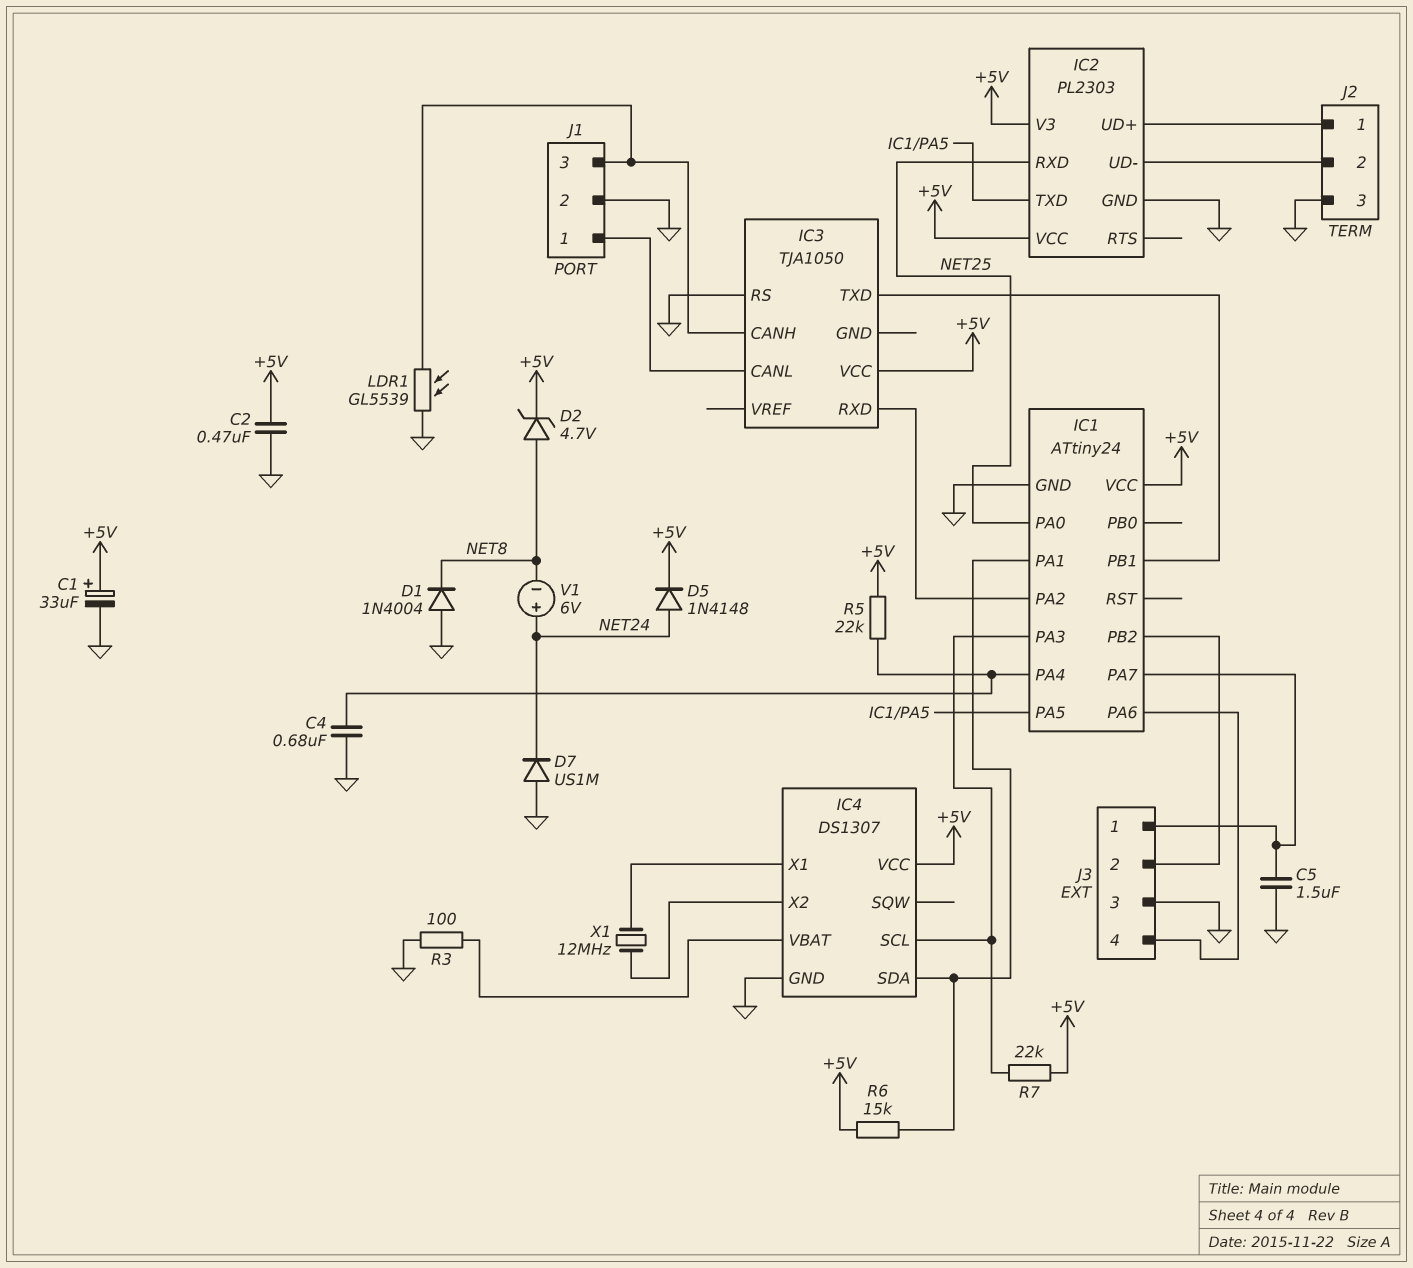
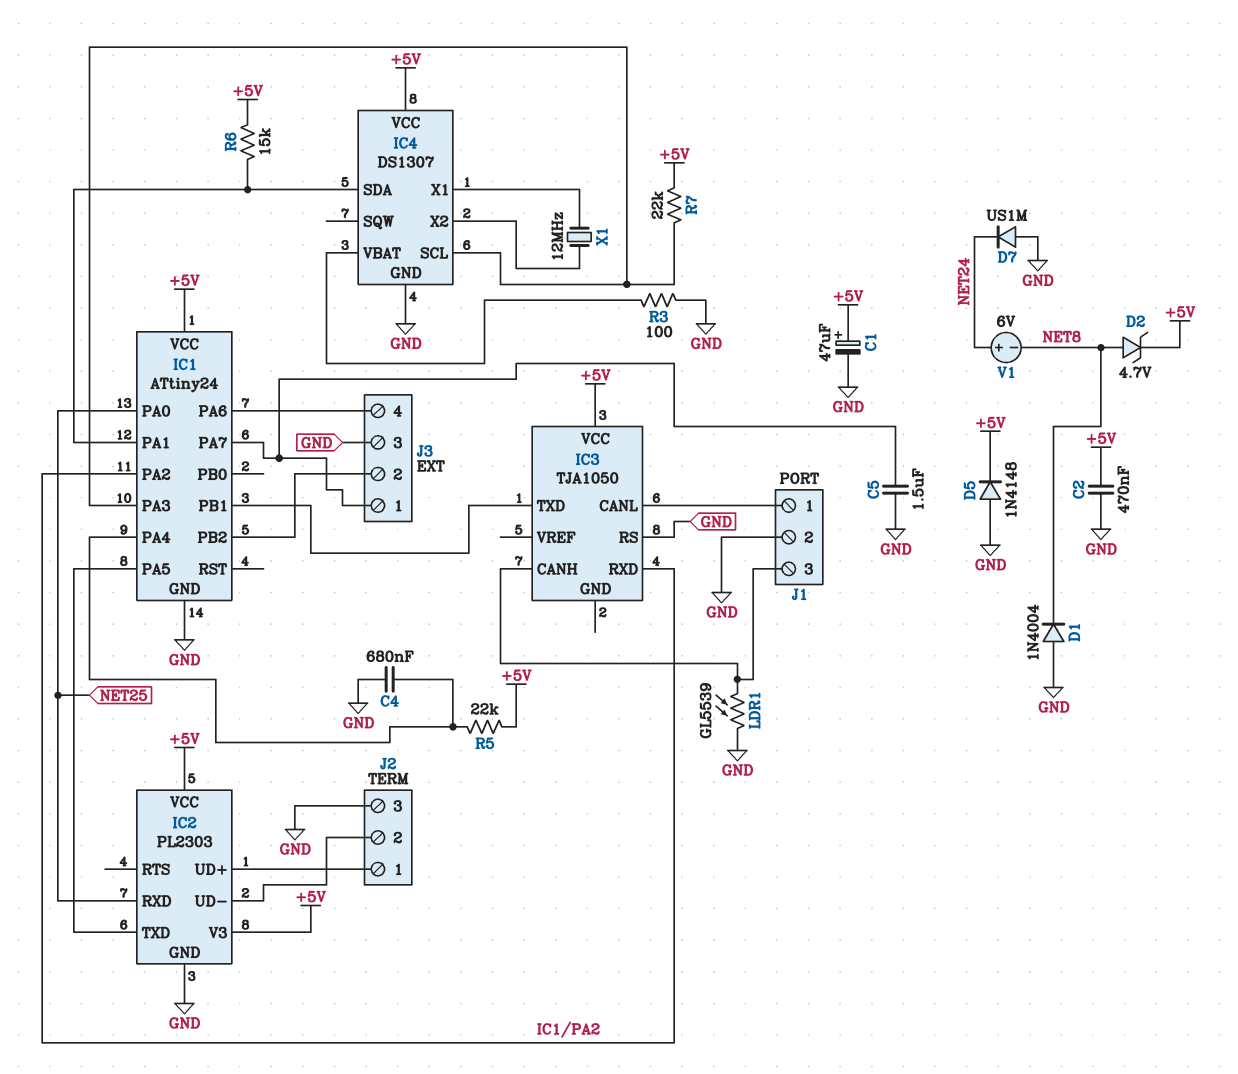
C1: 33uF (plus +5V, minus GND) -> 47uF (plus +5V, minus GND)
D5: diode 1N4148 (A NET24, K +5V) -> diode 1N4148 (A GND, K +5V)

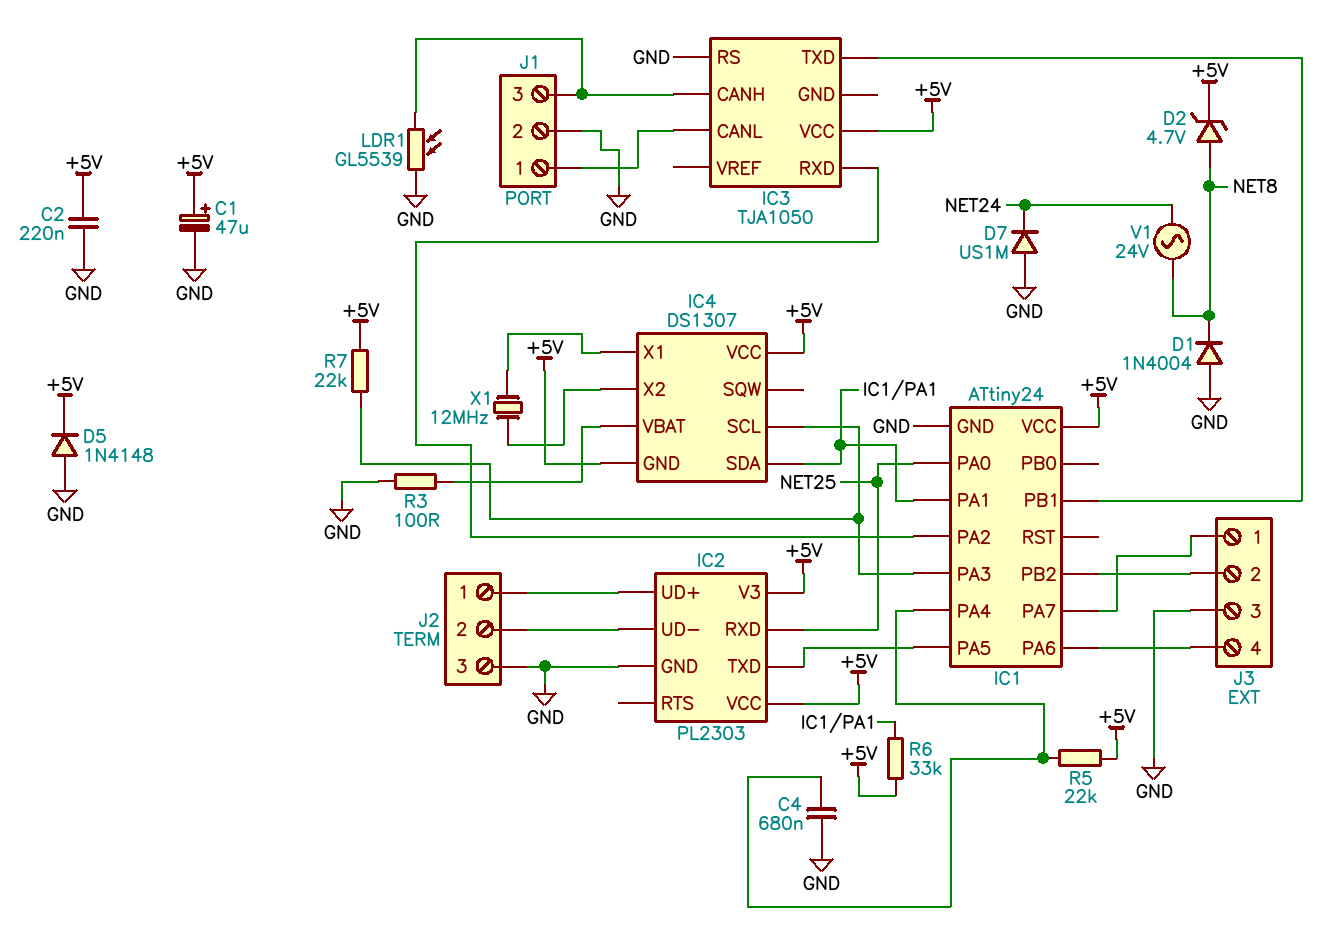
C2: 470nF (+5V, GND) -> 220nF (+5V, GND)
C5: 1.5uF (GND, IC1/PA7) -> none
IC4 pin GND: GND -> +5V
R6: 15k (+5V, IC1/PA1) -> 33k (+5V, IC1/PA1)
V1: 6V (plus NET24, minus NET8) -> AC 24V (NET8, NET24)

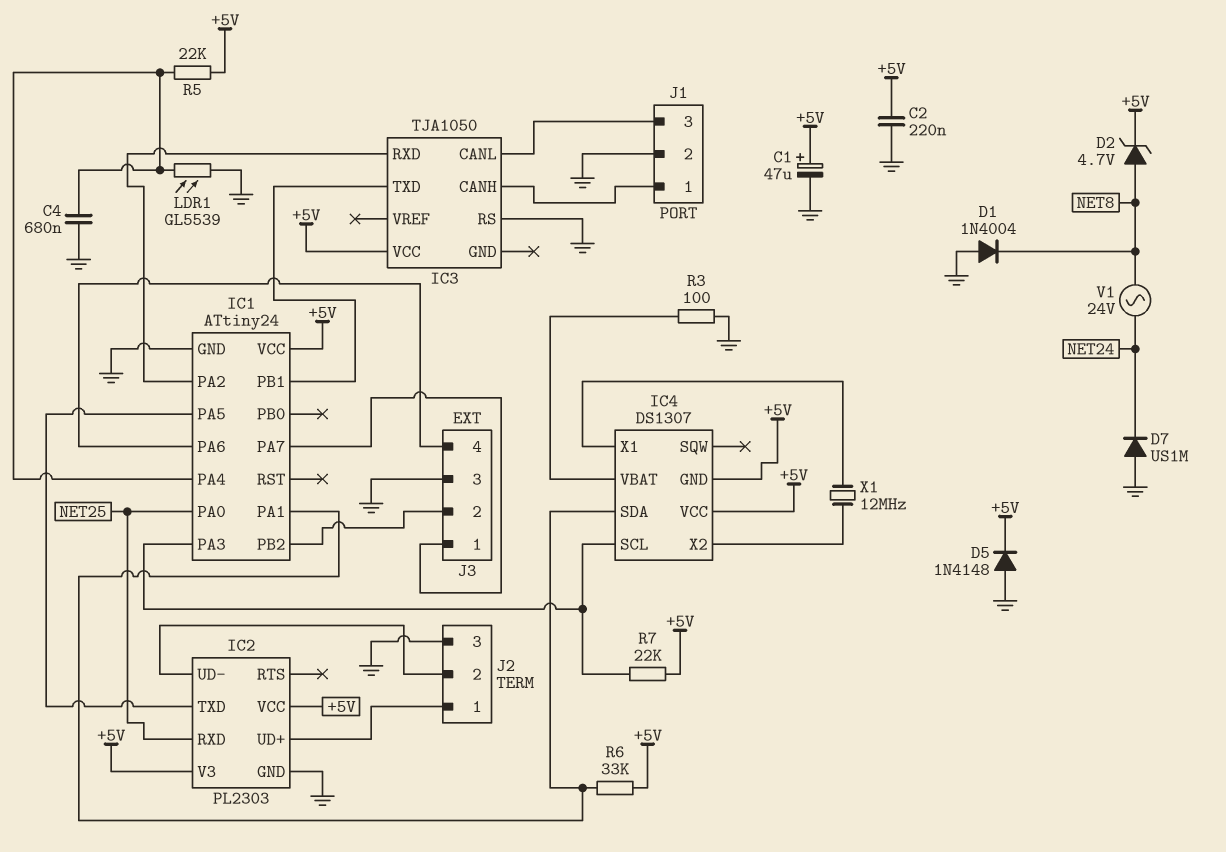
J1 pin 1: IC3/CANL -> IC3/CANH
J1 pin 3: IC3/CANH -> IC3/CANL
LDR1: GL5539 (GND, IC3/CANH) -> GL5539 (GND, IC1/PA4)

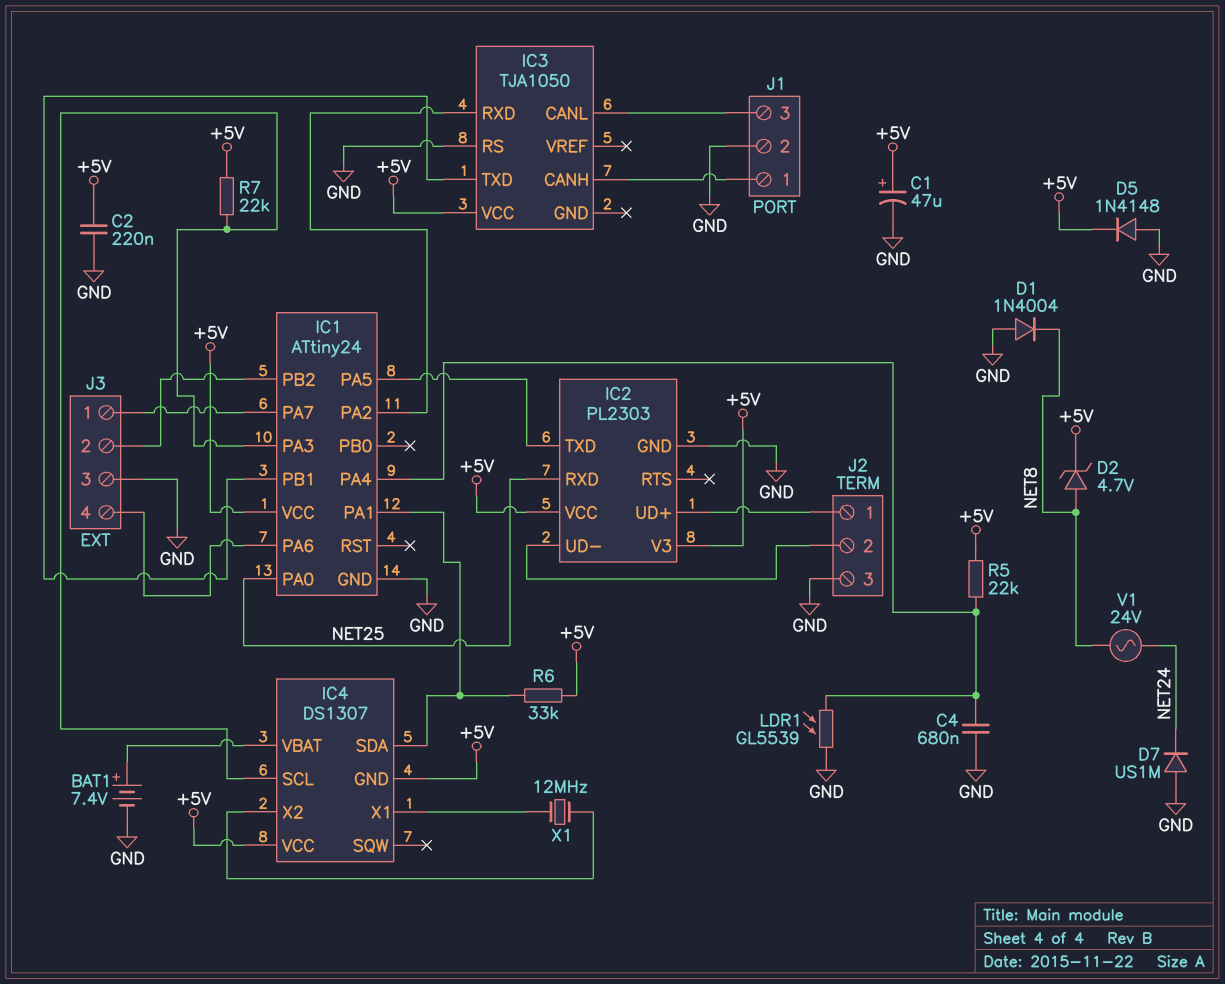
BAT1: none -> 7.4V (plus IC4/VBAT, minus GND)
R3: 100 (GND, IC4/VBAT) -> none

